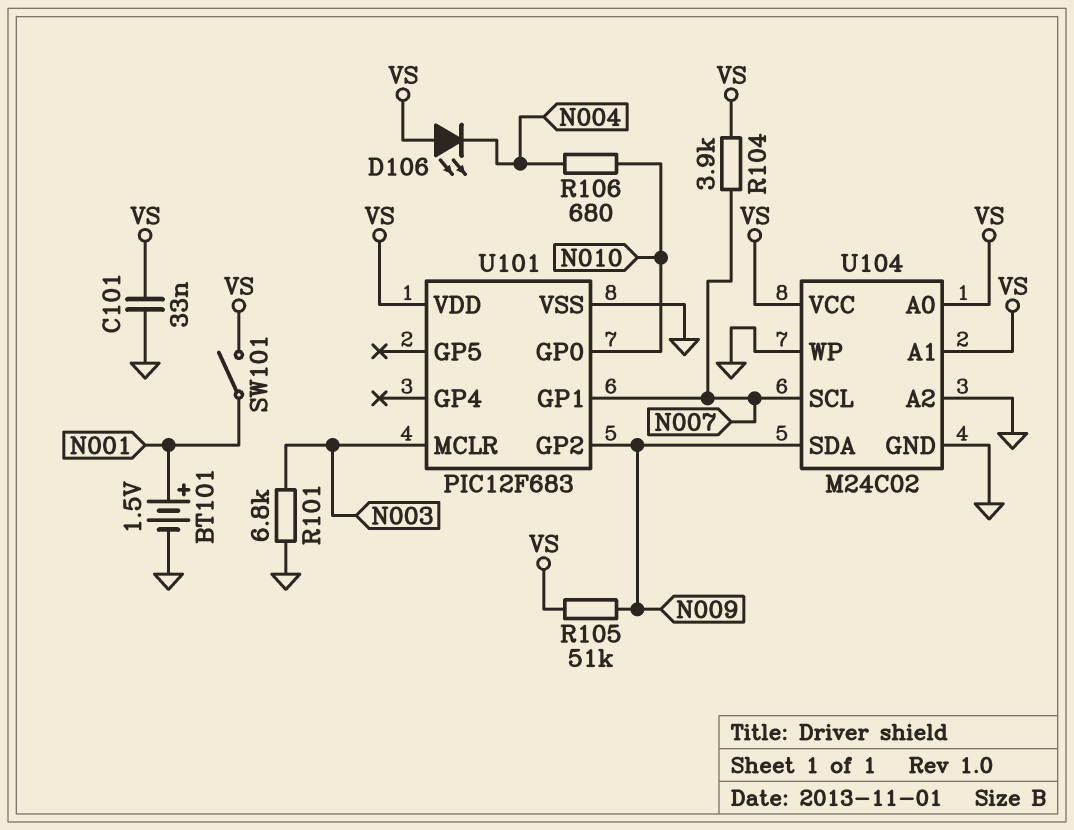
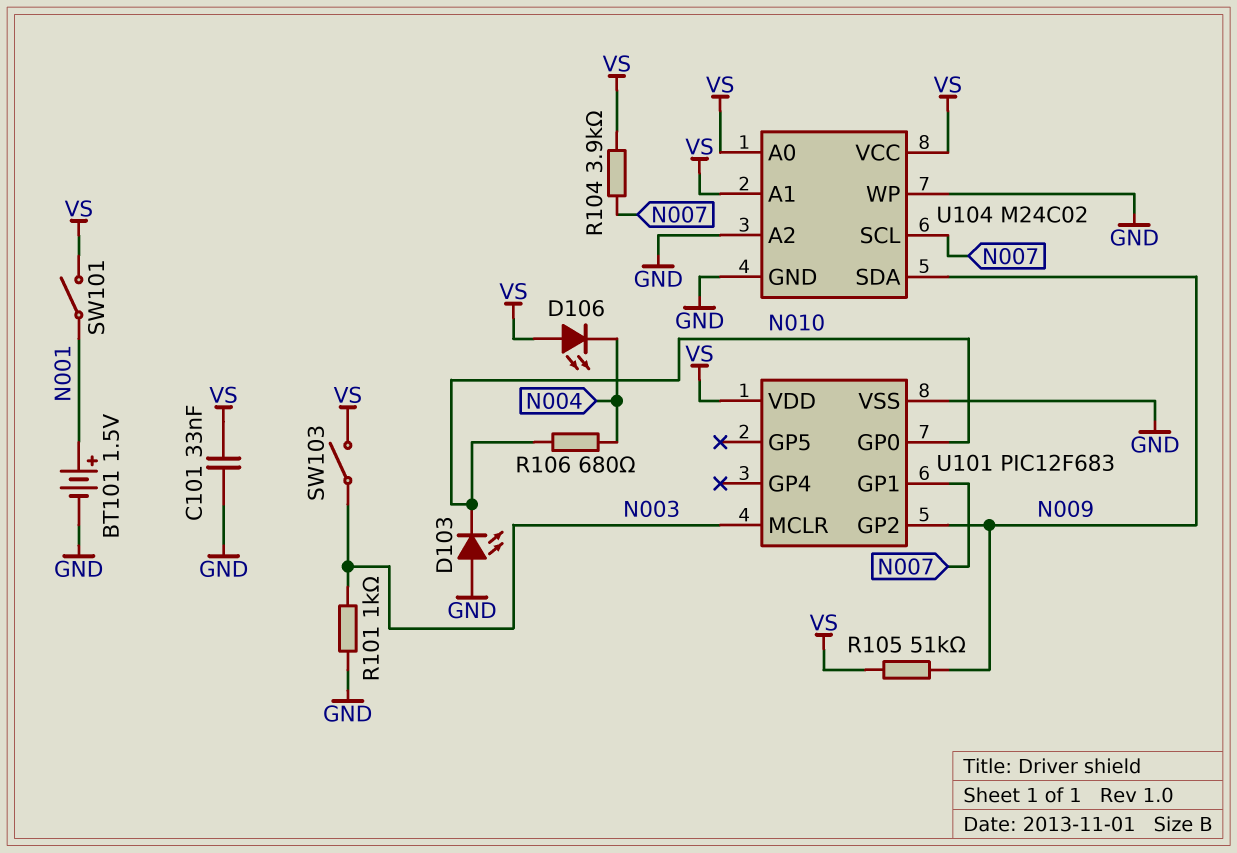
D103: none -> LED (A GND, K N010)
R101: 6.8k (GND, N003) -> 1k (GND, N003)
SW103: none -> switch (N003, VS)

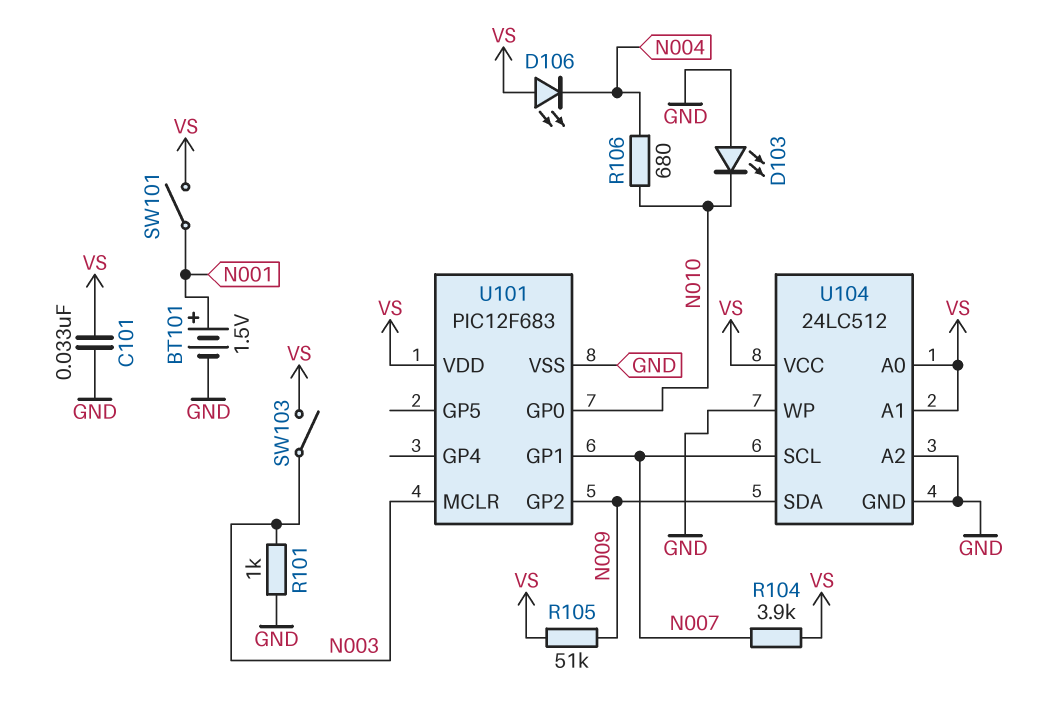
U104: M24C02 -> 24LC512

